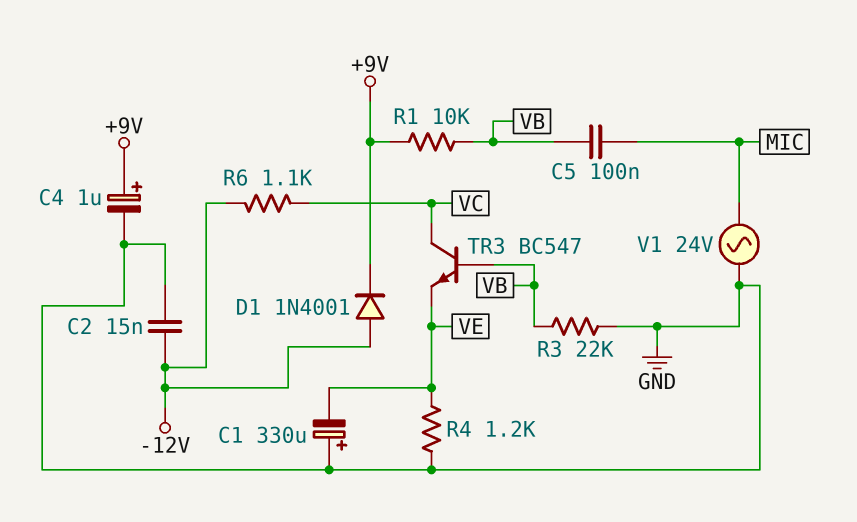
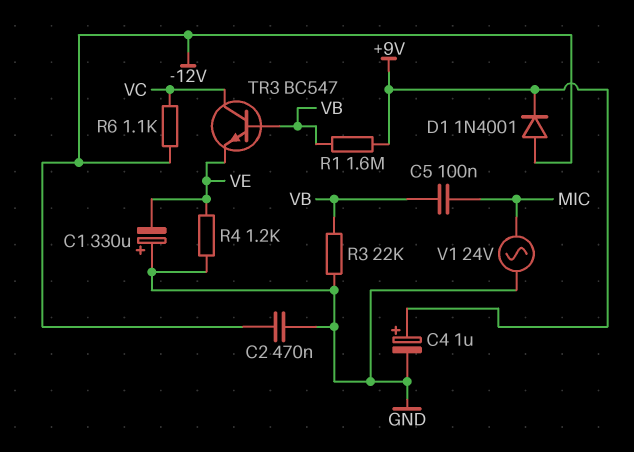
C2: 15nF (-12V, GND) -> 470nF (-12V, GND)
R1: 10k (+9V, VB) -> 1.6M (+9V, VB)

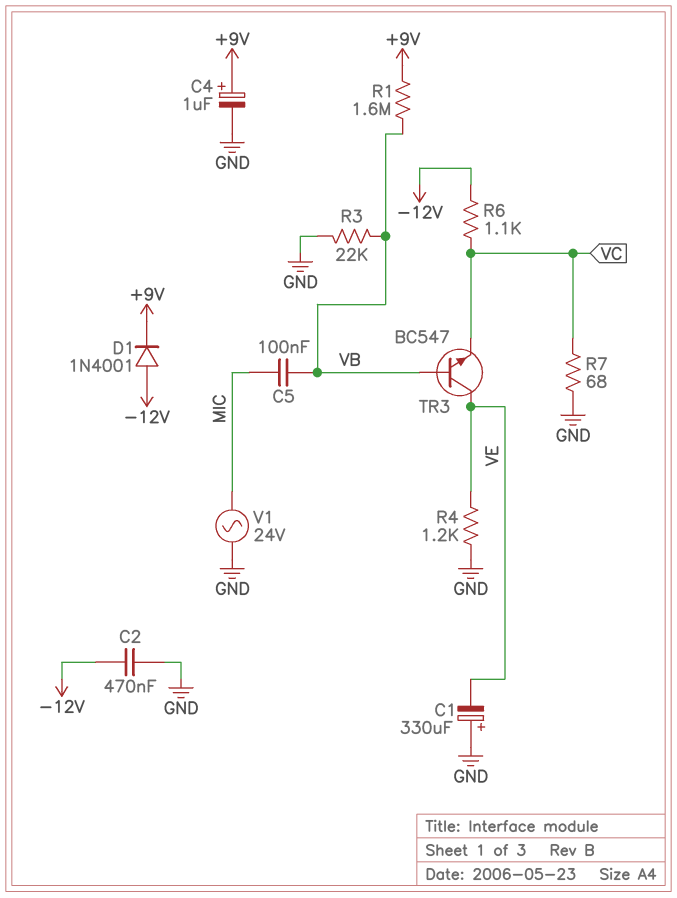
R7: none -> 68 (GND, VC)
TR3: NPN BC547 (B VB, C VC, E VE) -> NPN BC547 (B VB, C VE, E VC)

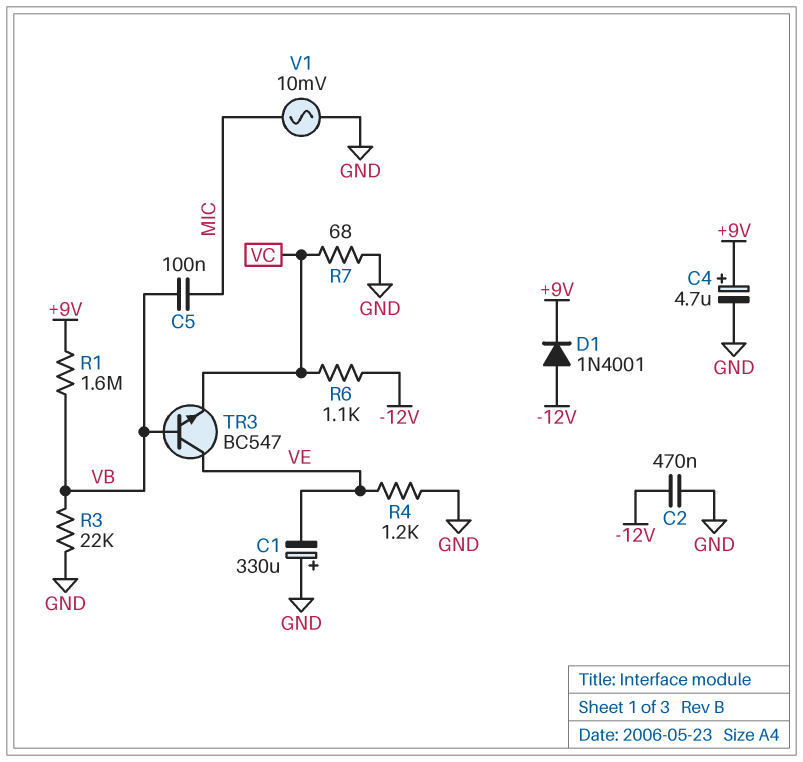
C4: 1uF (plus +9V, minus GND) -> 4.7uF (plus +9V, minus GND)
V1: AC 24V (GND, MIC) -> AC 10mV (GND, MIC)

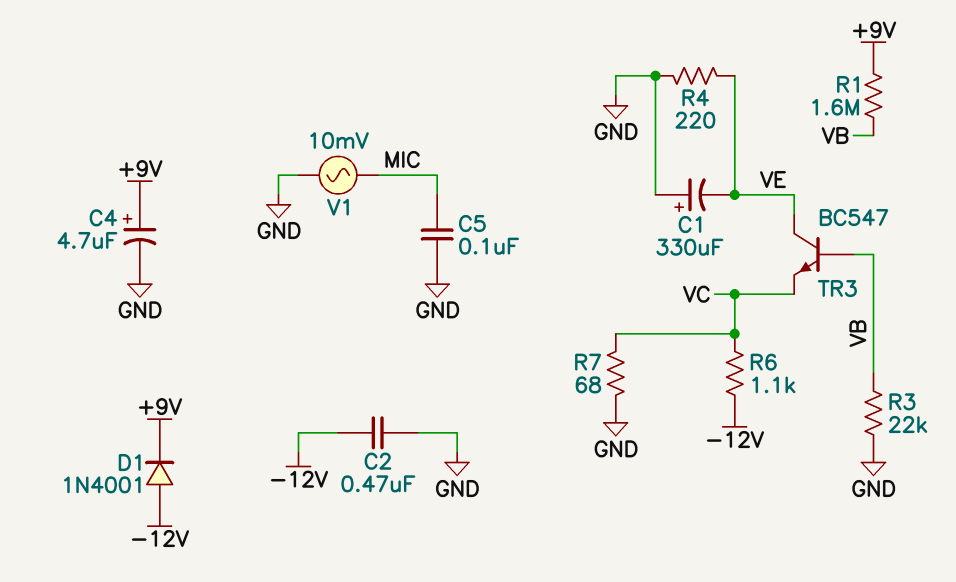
C5: 100nF (MIC, VB) -> 100nF (GND, MIC)
R4: 1.2k (GND, VE) -> 220 (GND, VE)

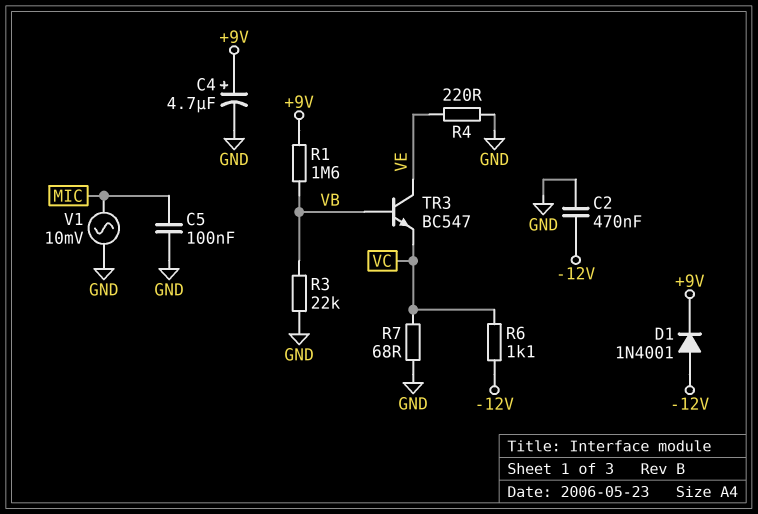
C1: 330uF (plus GND, minus VE) -> none

